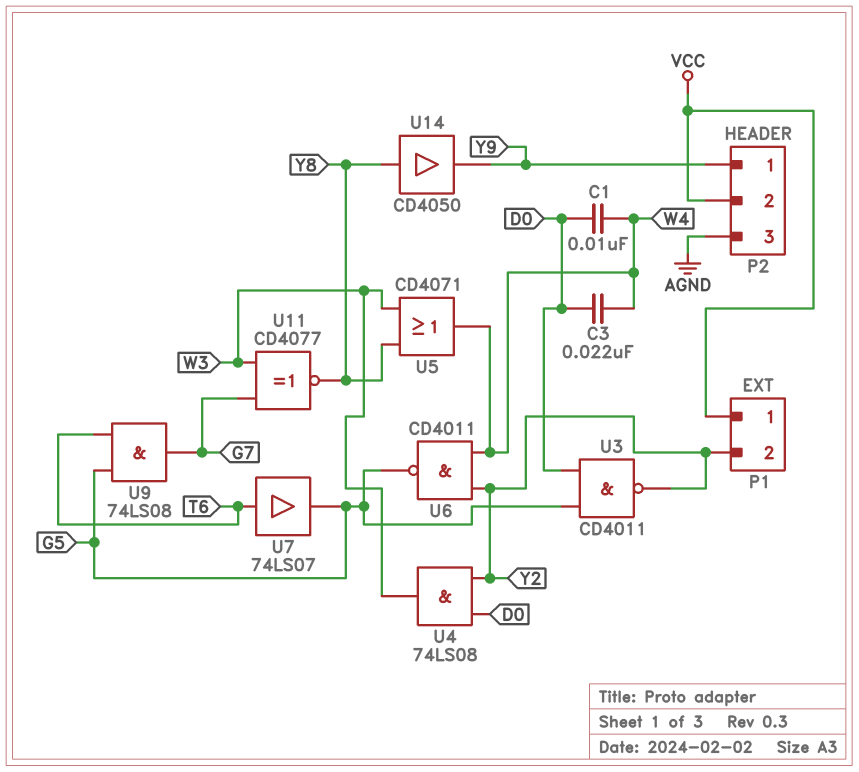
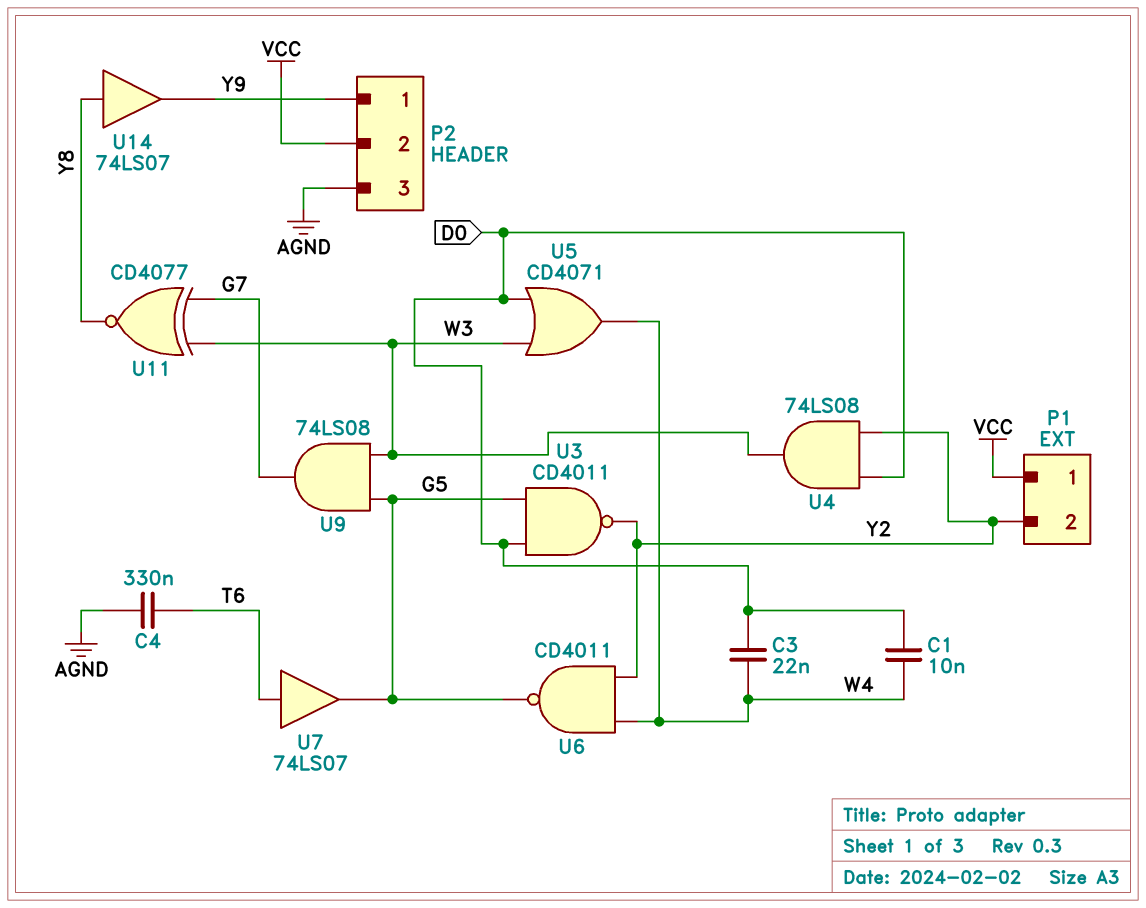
C4: none -> 330nF (AGND, T6)
U5: OR CD4071 (in W3, in Y8, out W4) -> OR CD4071 (in D0, in W3, out W4)
U9: AND 74LS08 (in G5, in T6, out G7) -> AND 74LS08 (in G5, in W3, out G7)
U14: buffer CD4050 (in Y8, out Y9) -> buffer 74LS07 (in Y8, out Y9)

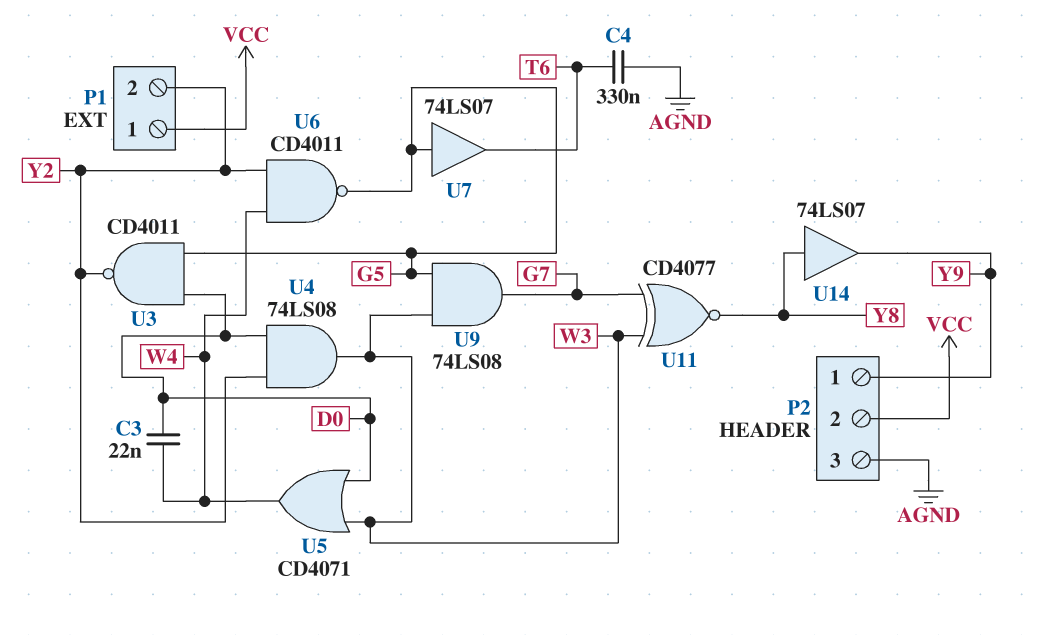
C1: 10nF (D0, W4) -> none
U7: buffer 74LS07 (in T6, out G5) -> buffer 74LS07 (in G5, out T6)

